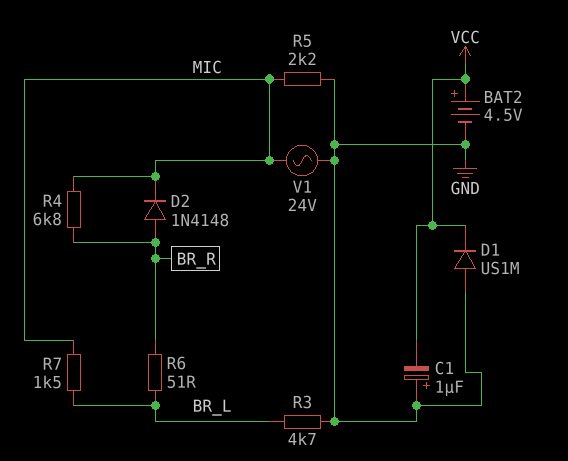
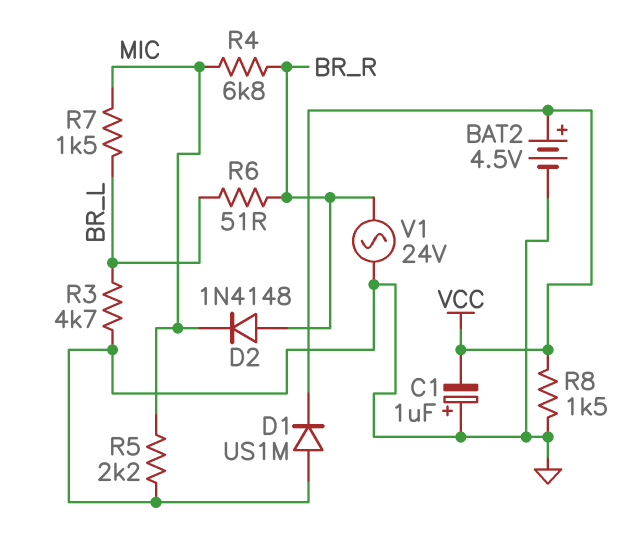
R8: none -> 1.5k (GND, VCC)
V1: AC 24V (GND, MIC) -> AC 24V (BR_R, GND)

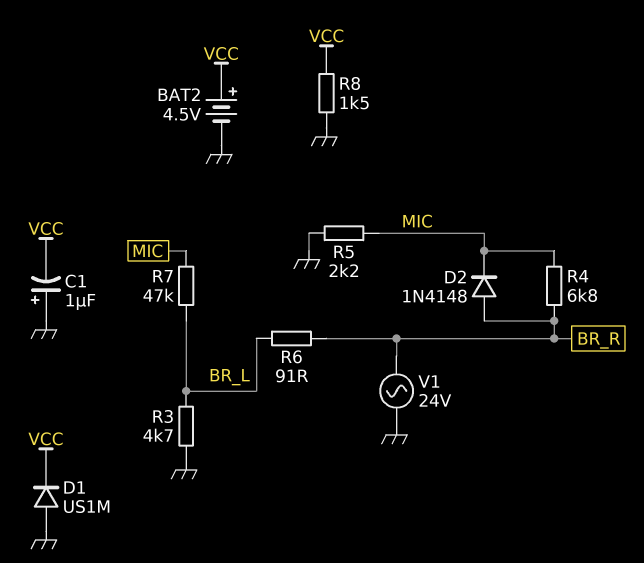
R6: 51 (BR_L, BR_R) -> 91 (BR_L, BR_R)
R7: 1.5k (BR_L, MIC) -> 47k (BR_L, MIC)

